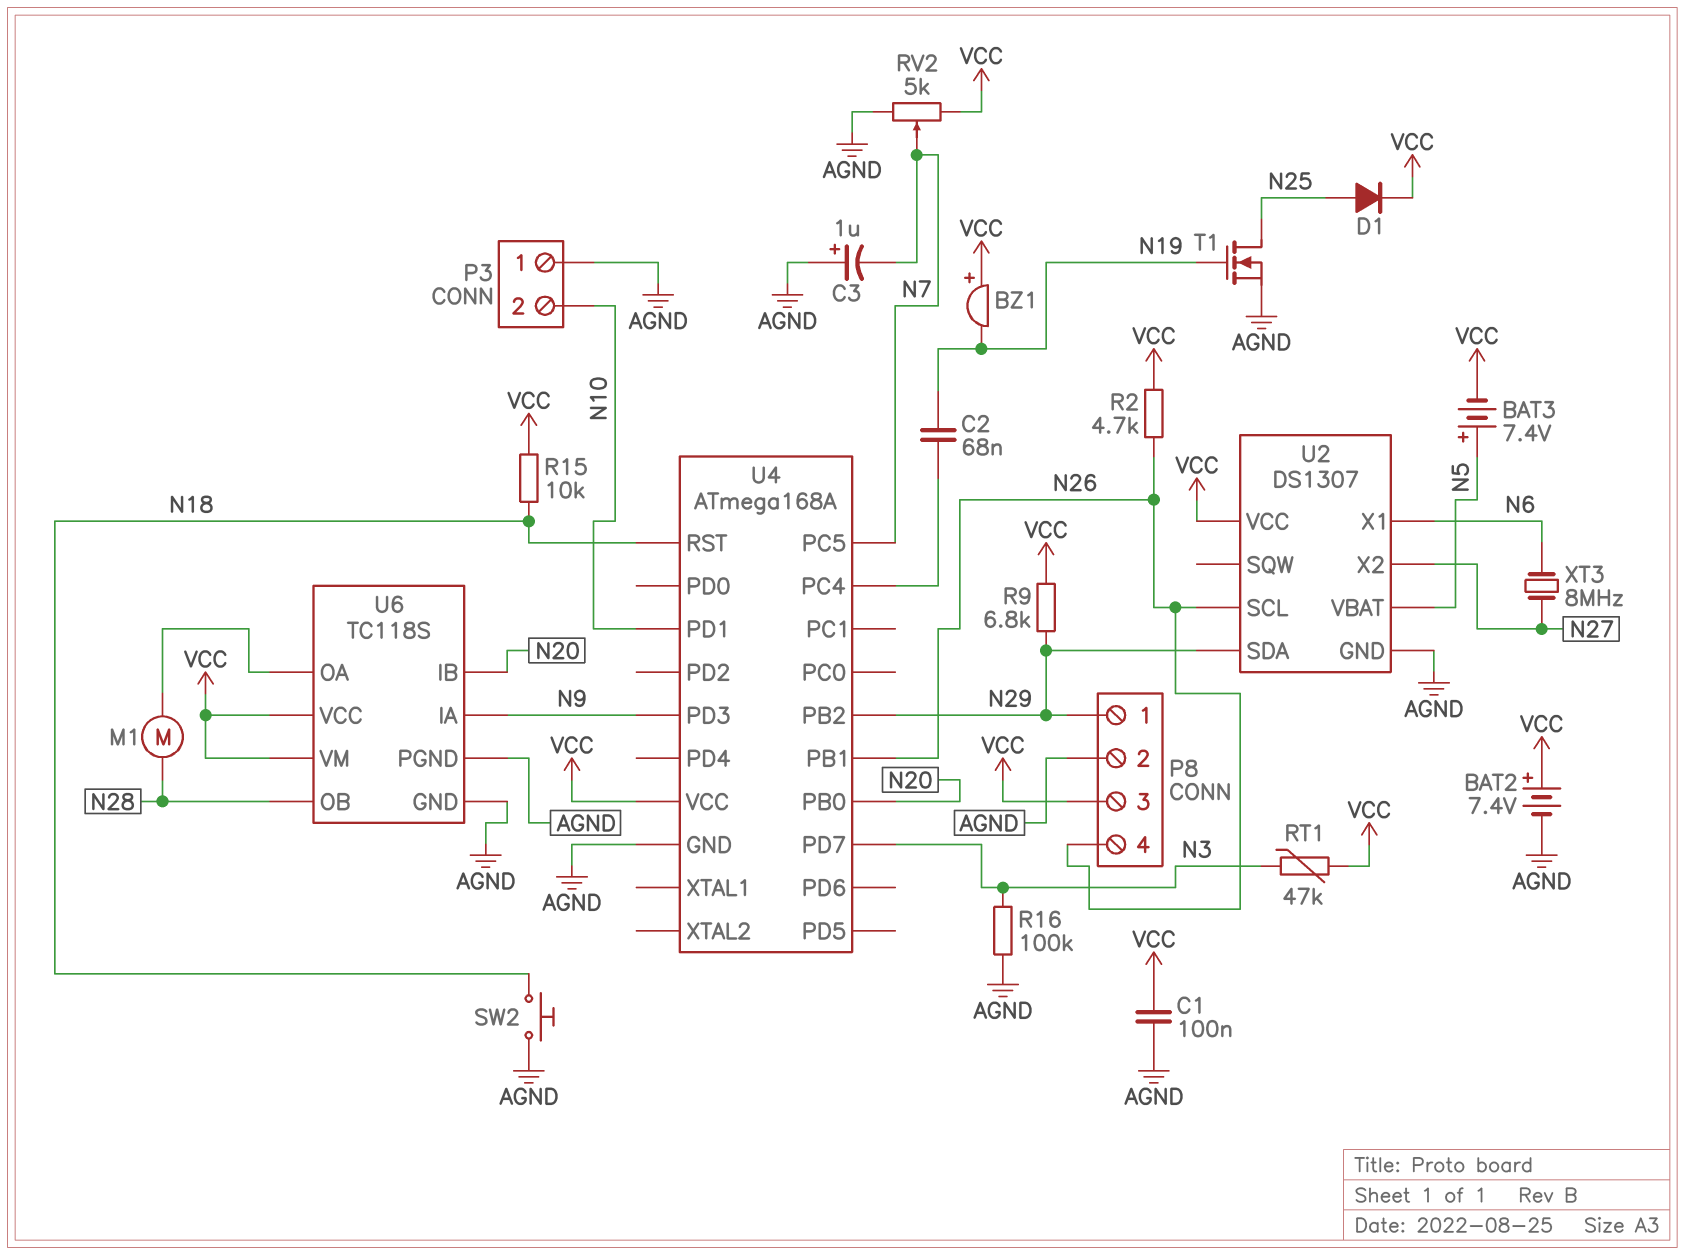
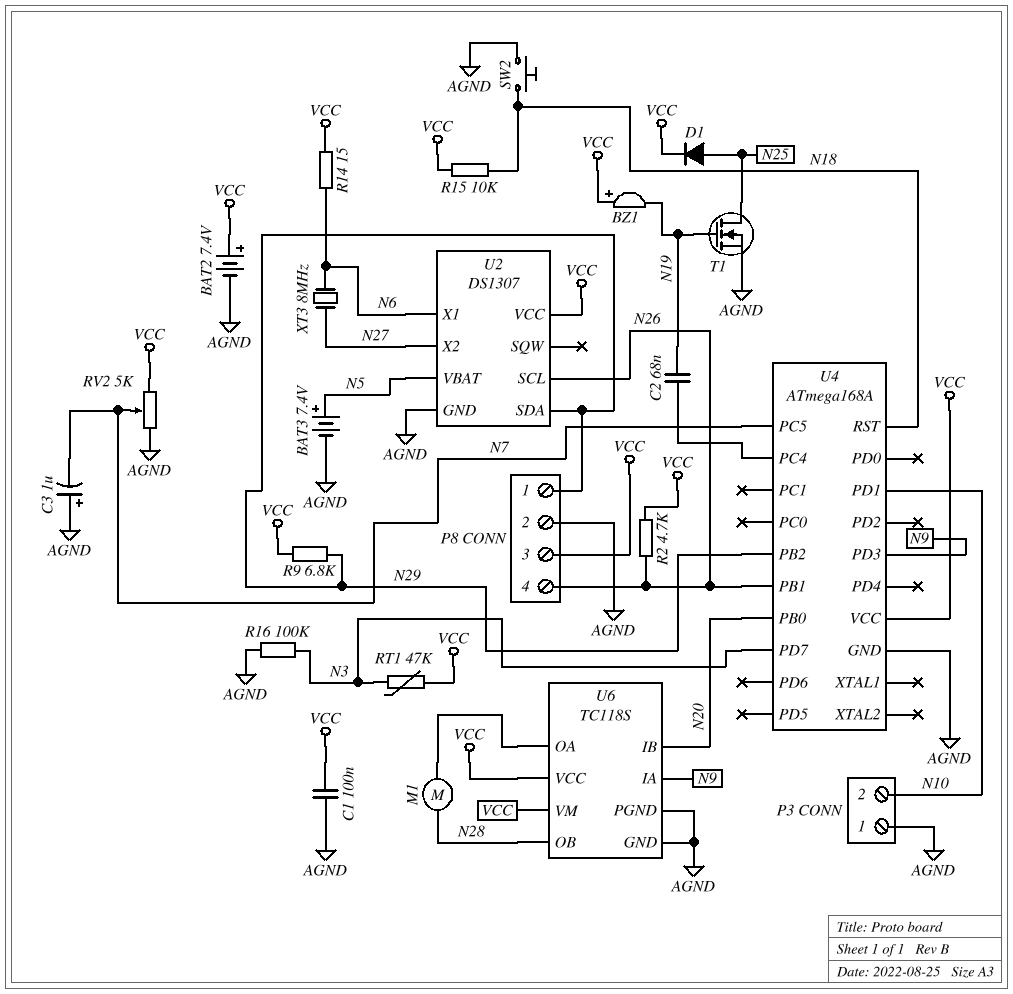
BAT3: 7.4V (plus N5, minus VCC) -> 7.4V (plus N5, minus AGND)
R14: none -> 15 (N6, VCC)

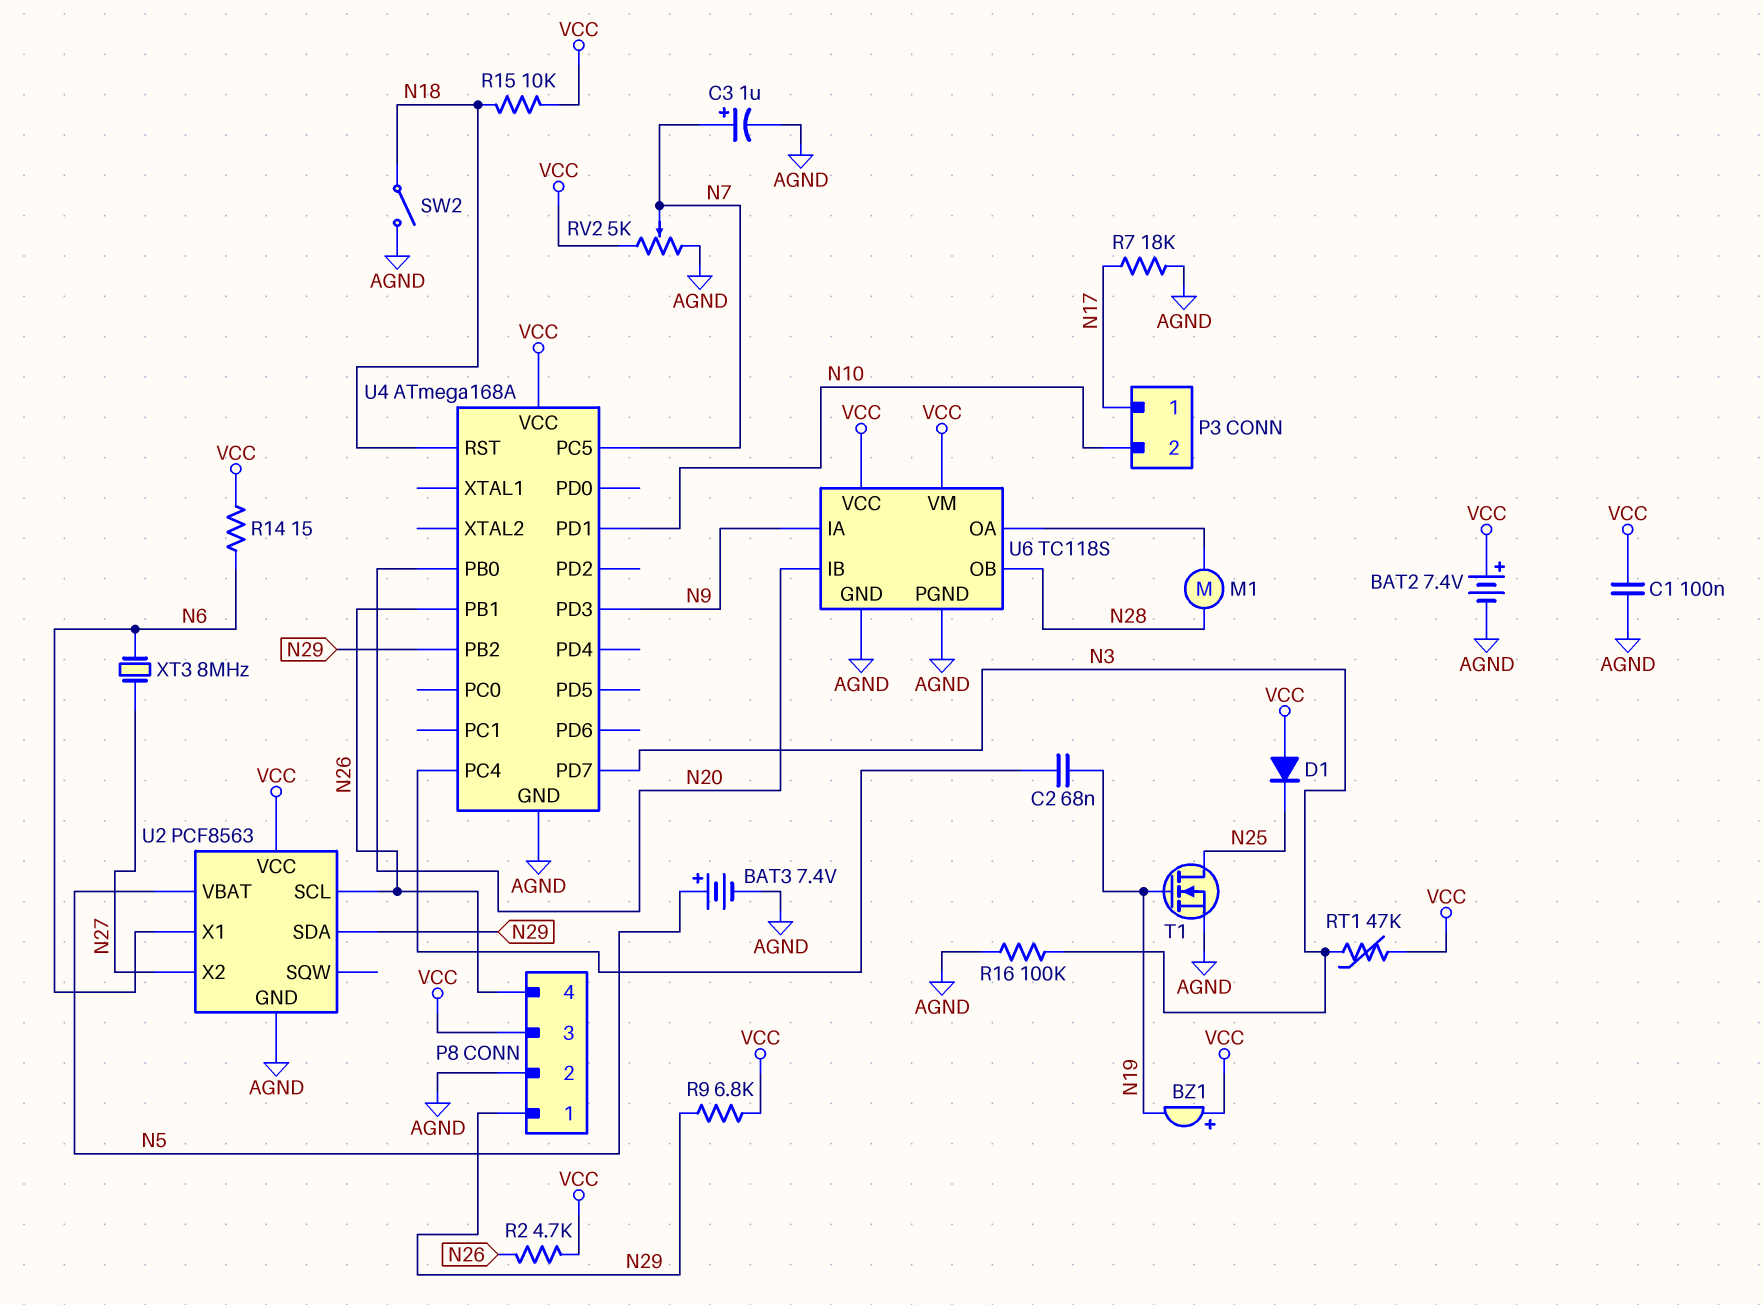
C3: 1uF (plus AGND, minus N7) -> 1uF (plus N7, minus AGND)
D1: diode (A N25, K VCC) -> diode (A VCC, K N25)
P3 pin 1: AGND -> N17
R7: none -> 18k (AGND, N17)
SW2: button (AGND, N18) -> switch (AGND, N18)
U2: DS1307 -> PCF8563

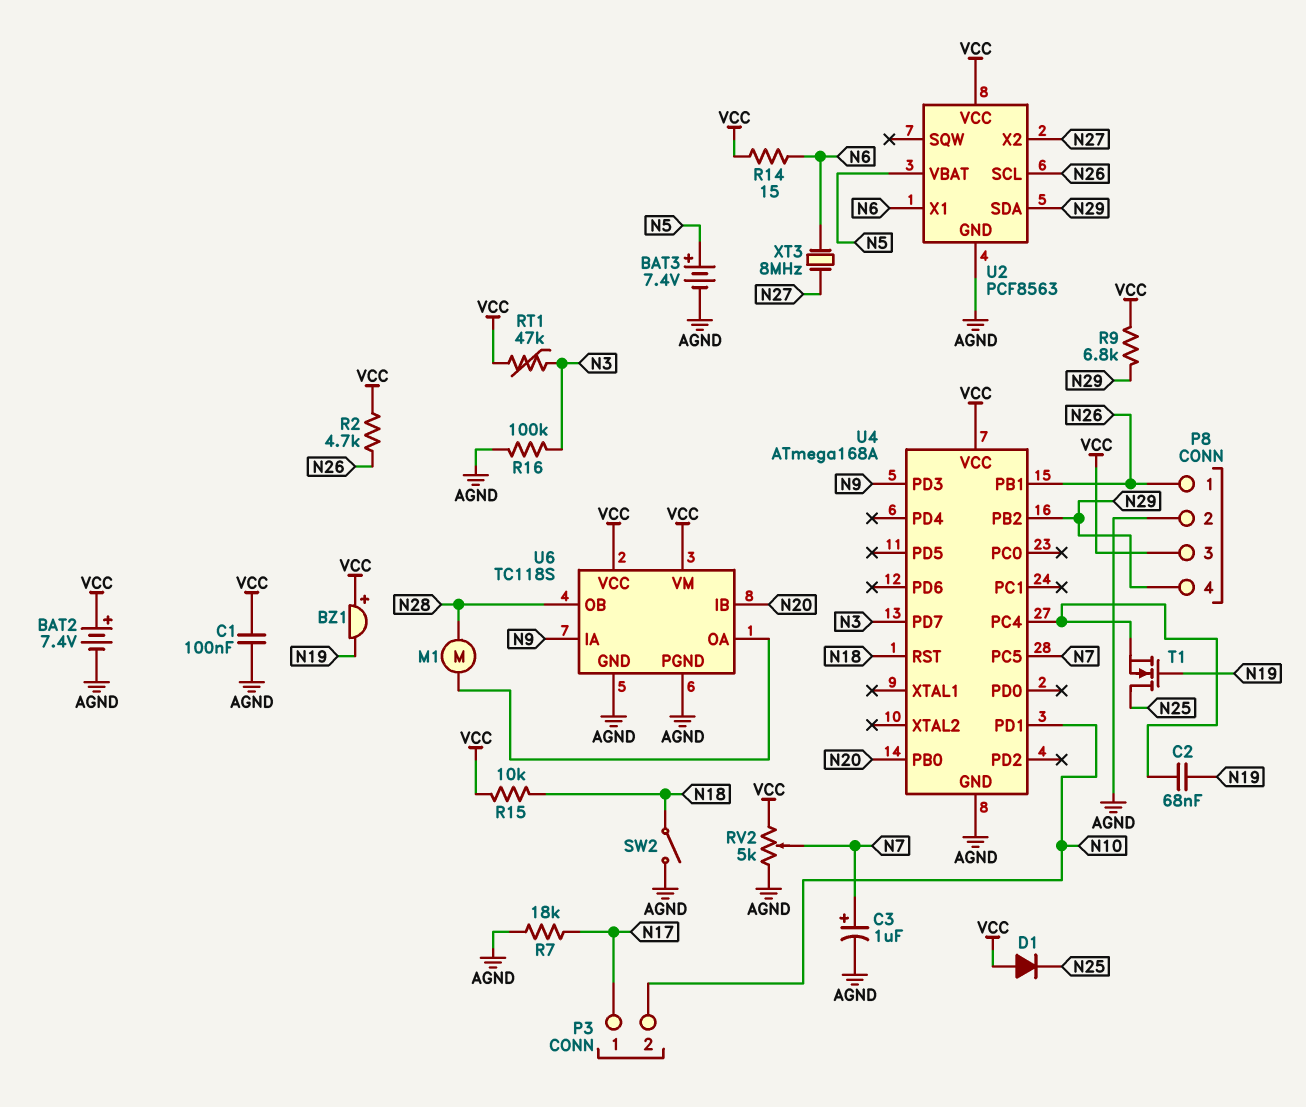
P8 pin 1: N29 -> N26
P8 pin 4: N26 -> N29
T1: NMOS (G N19, D N25, S AGND) -> NMOS (G N19, D N25, S U4/PC4)

